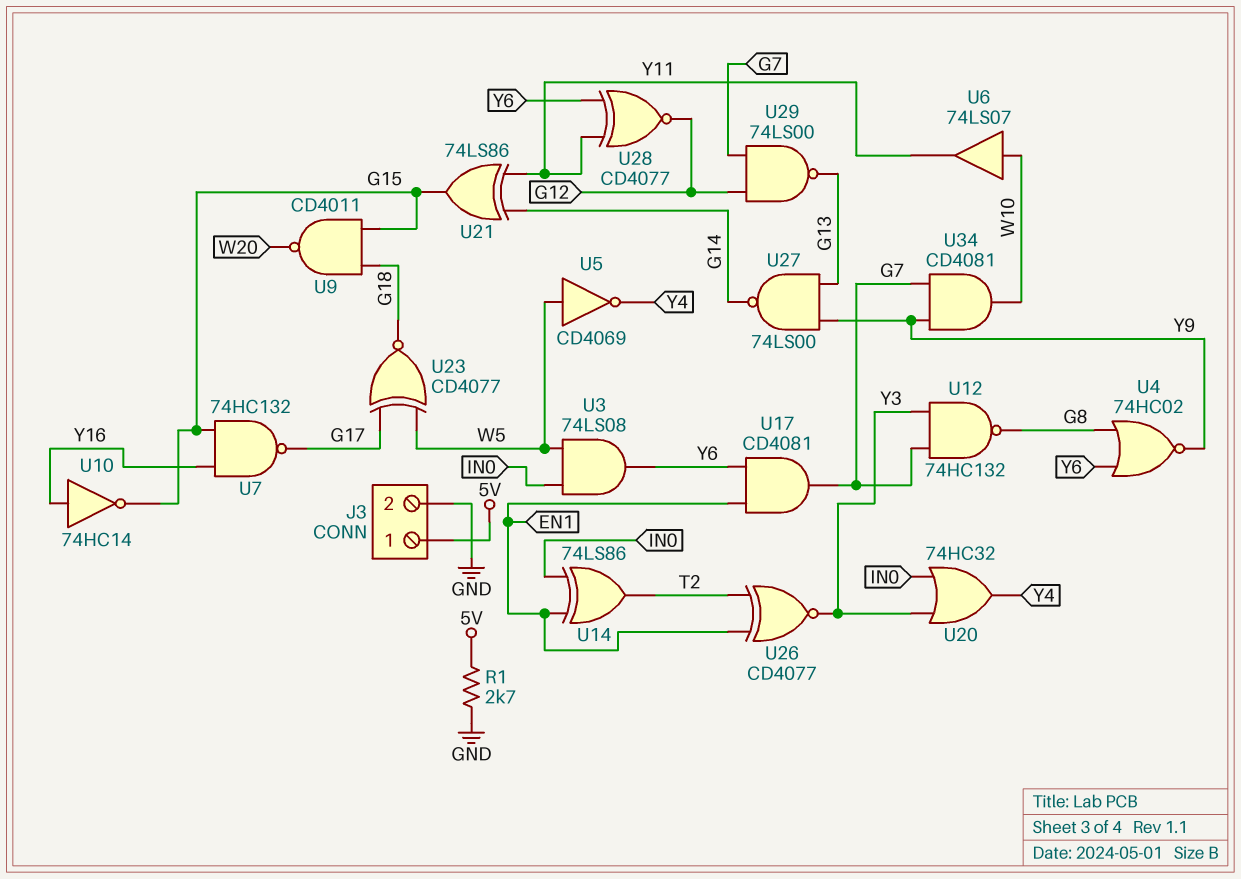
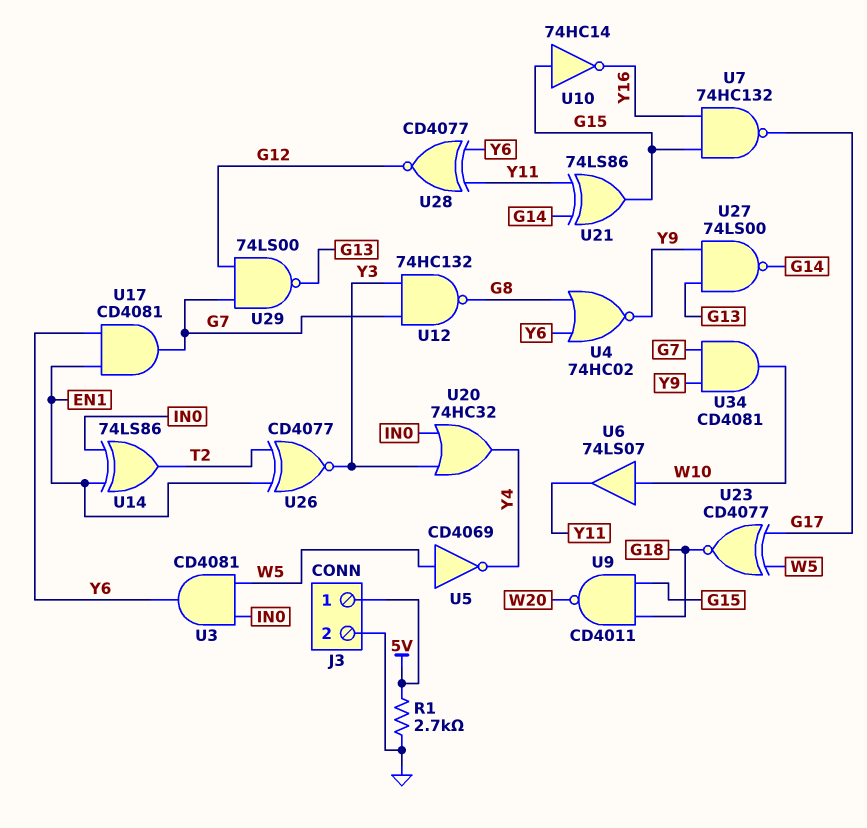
U3: AND 74LS08 (in IN0, in W5, out Y6) -> AND CD4081 (in IN0, in W5, out Y6)
U10: NOT 74HC14 (in Y16, out G15) -> NOT 74HC14 (in G15, out Y16)

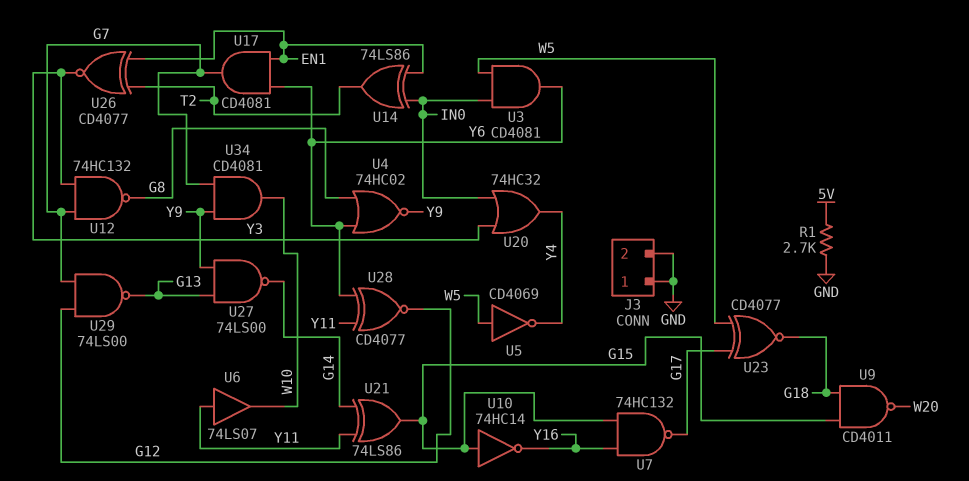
J3 pin 1: 5V -> GND
U6: buffer 74LS07 (in W10, out Y11) -> buffer 74LS07 (in Y11, out W10)

